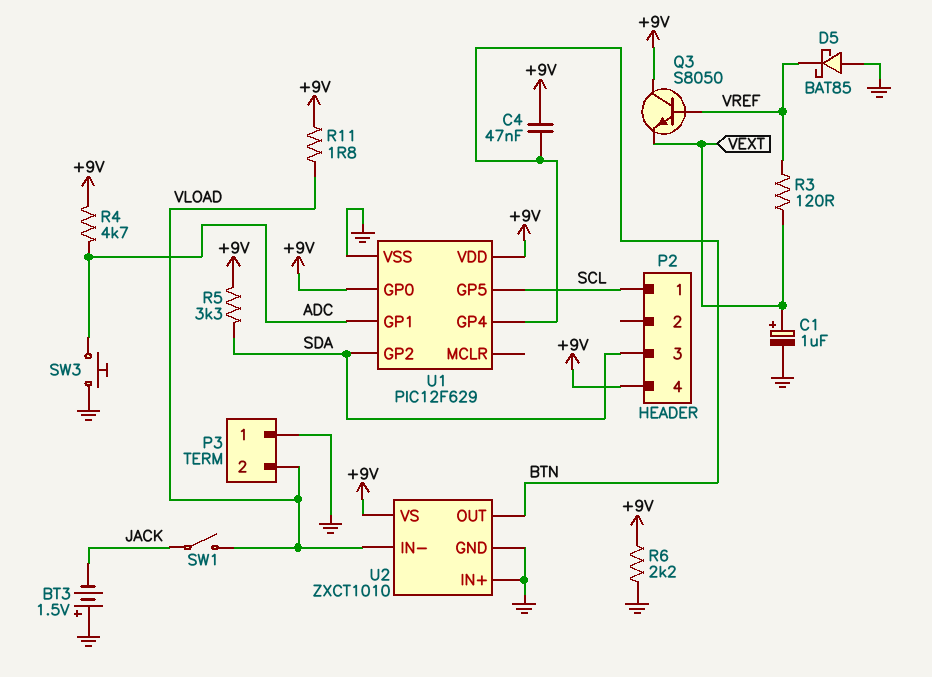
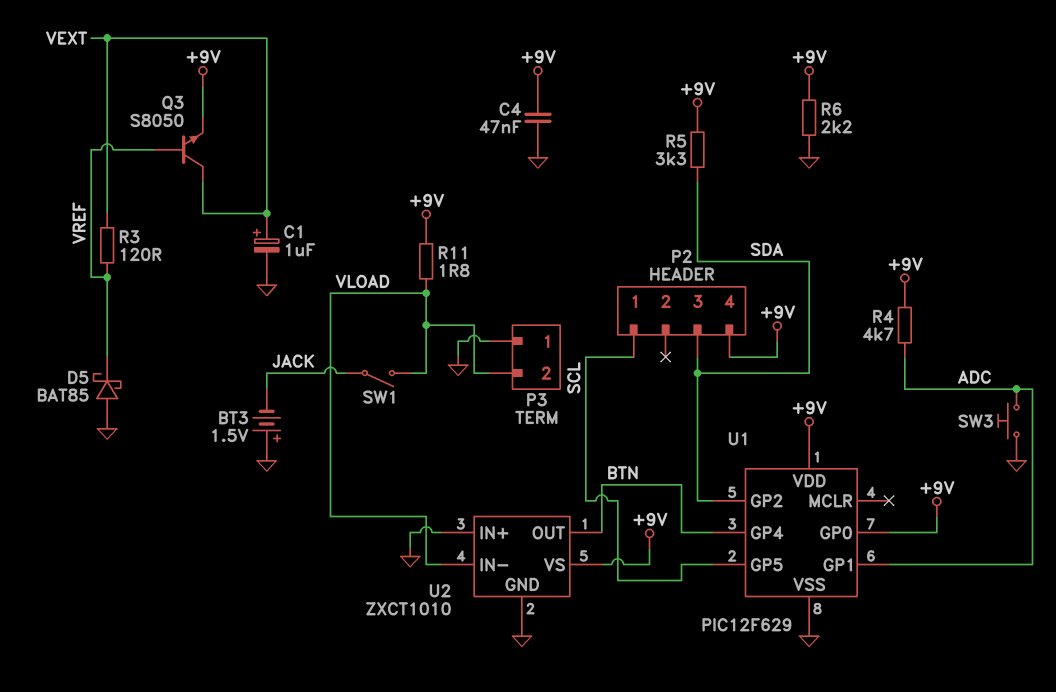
C4: 47nF (+9V, BTN) -> 47nF (+9V, GND)
Q3: NPN S8050 (B VREF, C +9V, E VEXT) -> NPN S8050 (B VREF, C VEXT, E +9V)

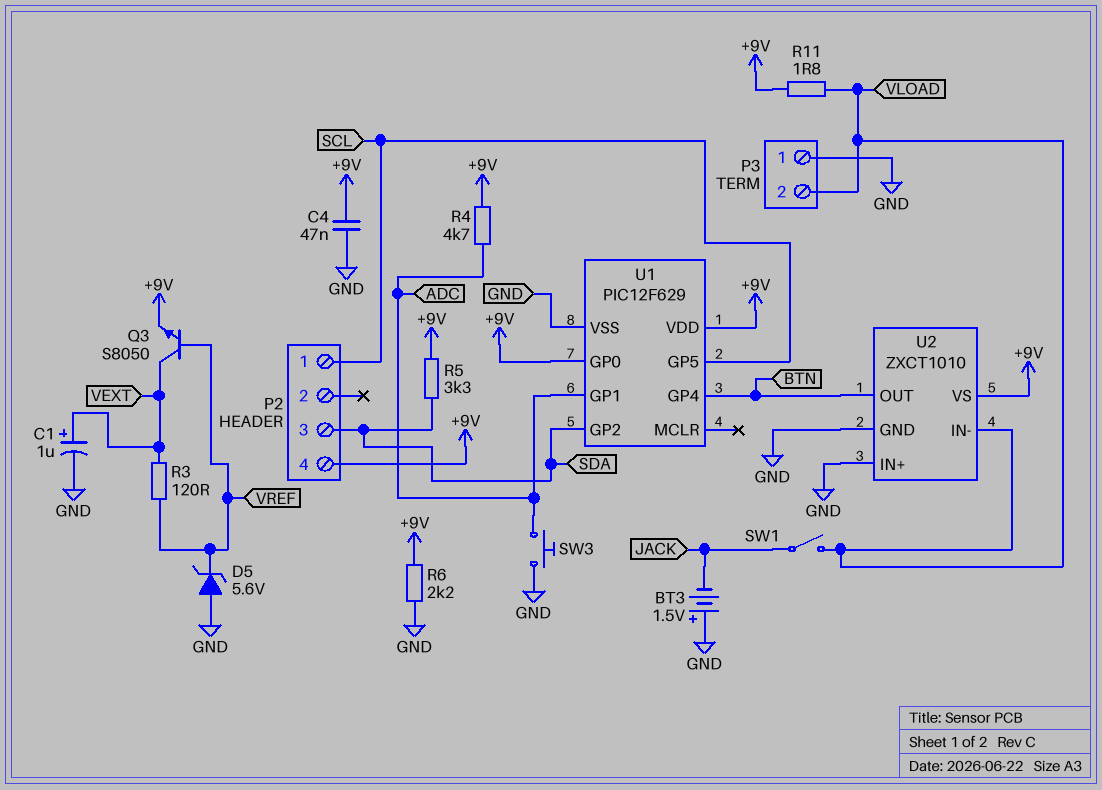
D5: schottky BAT85 (A GND, K VREF) -> zener 5.6V (A GND, K VREF)

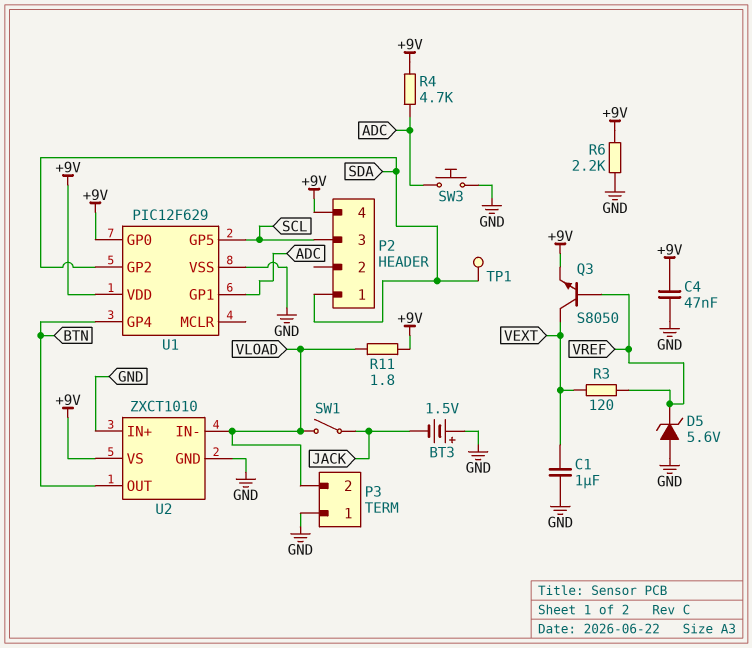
C1: 1uF (plus VEXT, minus GND) -> 1uF (GND, VEXT)
P2 pin 1: SCL -> SDA
P2 pin 3: SDA -> SCL
R5: 3.3k (+9V, SDA) -> none
TP1: none -> test point (SDA)

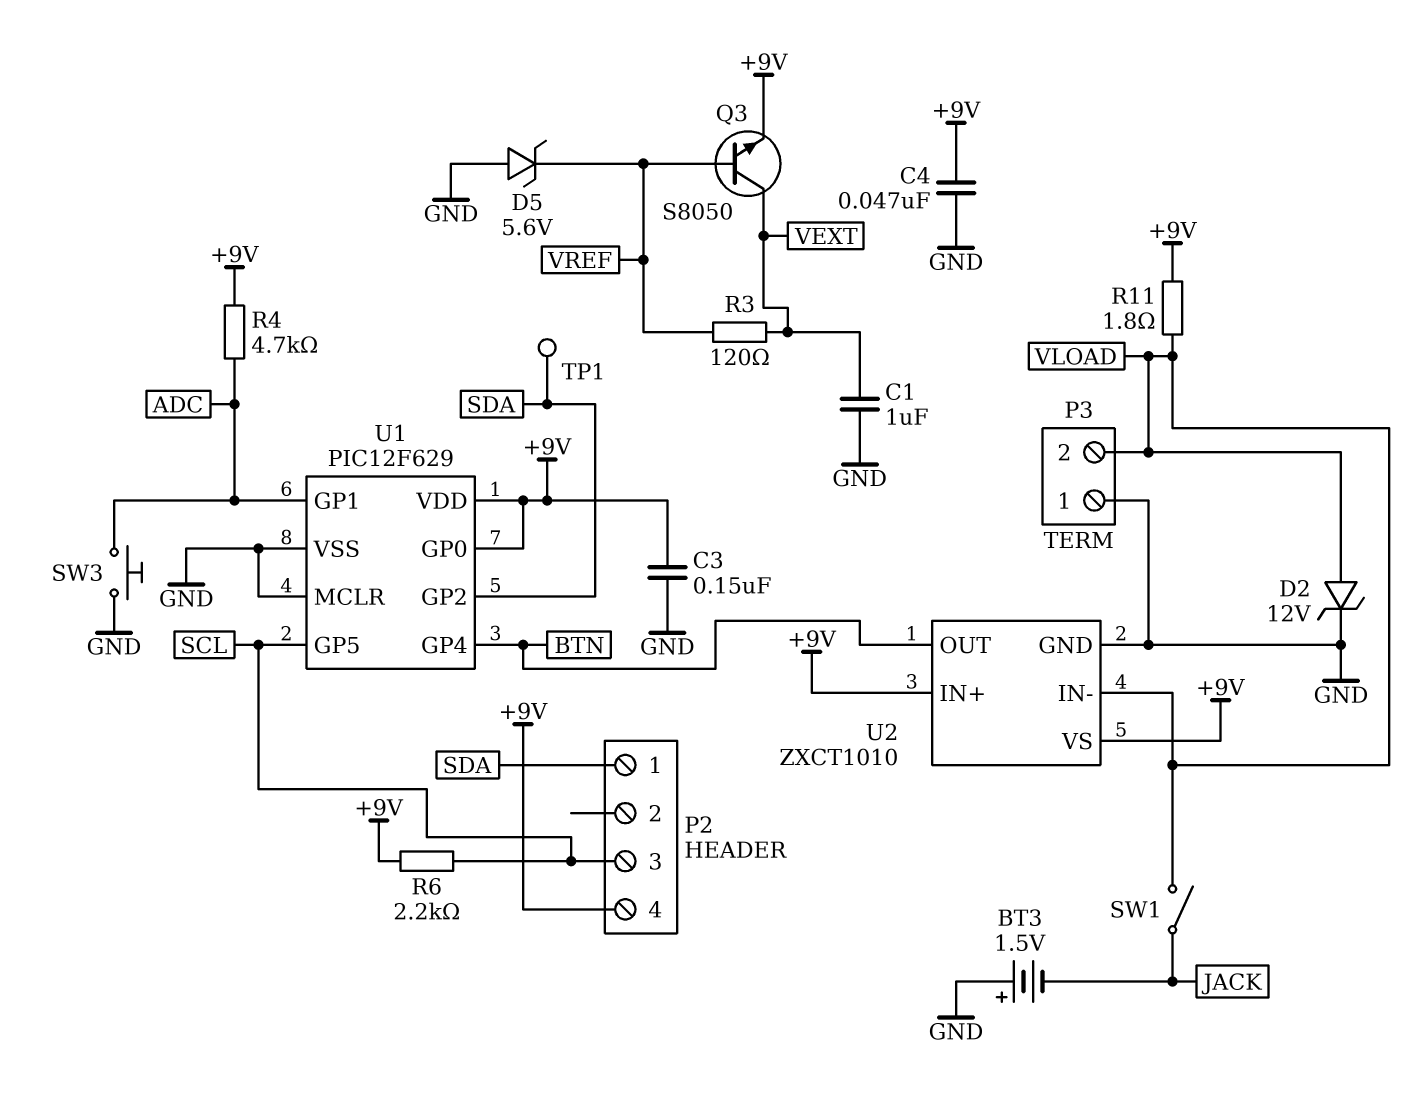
C3: none -> 150nF (+9V, GND)
D2: none -> zener 12V (A VLOAD, K GND)
R6: 2.2k (+9V, GND) -> 2.2k (+9V, SCL)
U1 pin MCLR: none -> GND
U2 pin IN+: GND -> +9V

